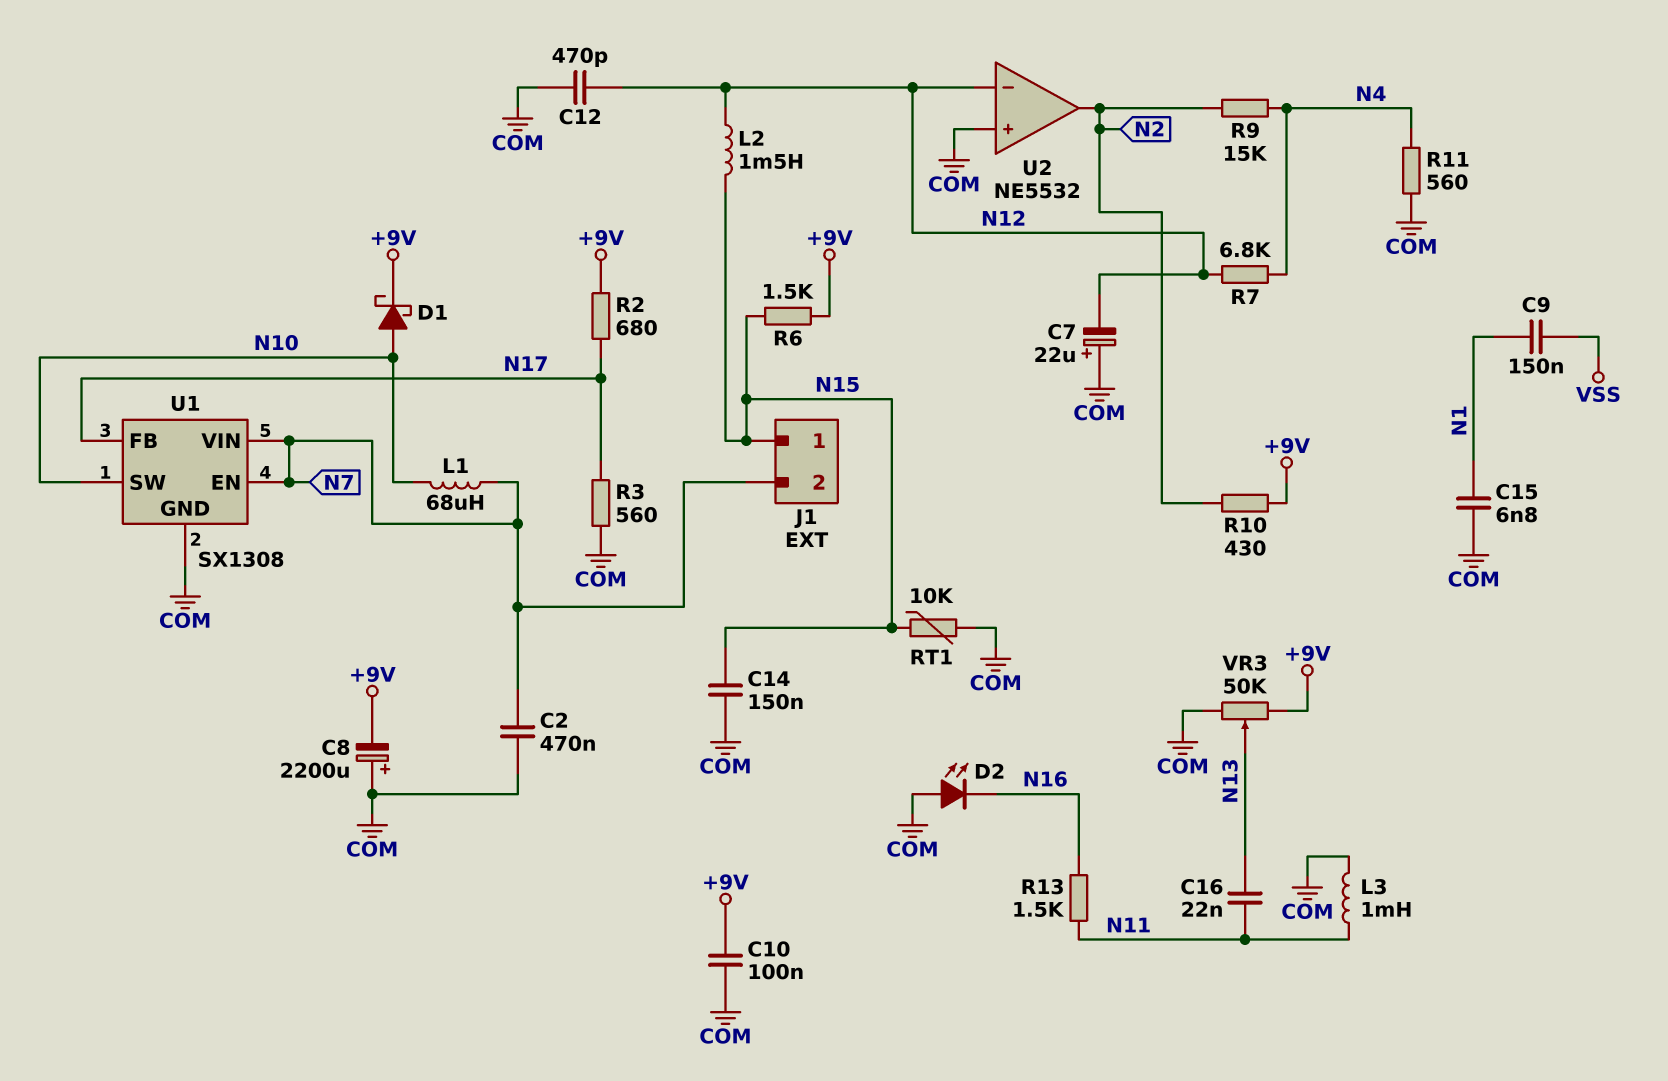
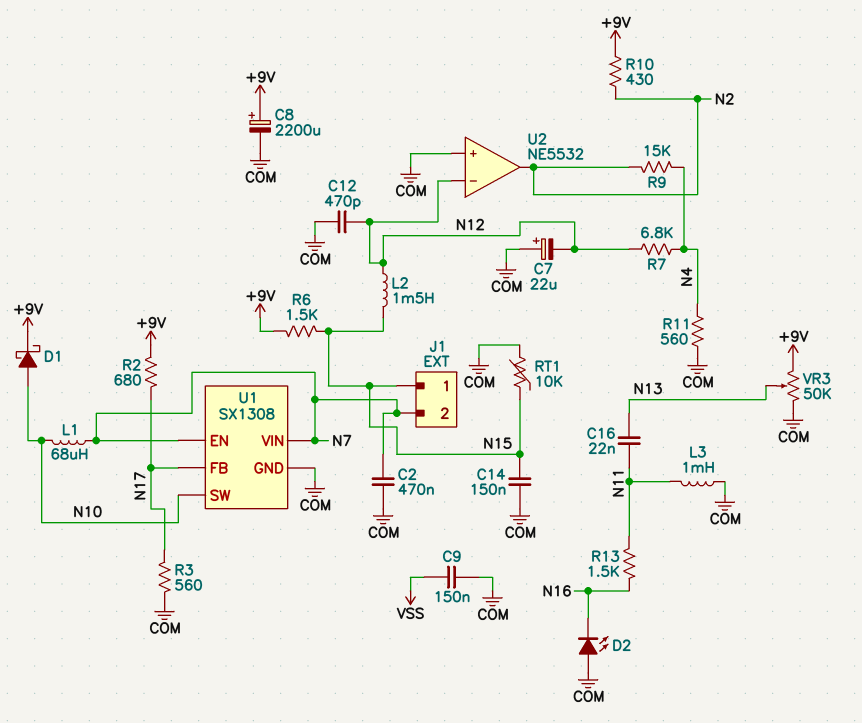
C8: 2200uF (plus COM, minus +9V) -> 2200uF (plus +9V, minus COM)
C9: 150nF (N1, VSS) -> 150nF (COM, VSS)
C10: 100nF (+9V, COM) -> none
C15: 6.8nF (COM, N1) -> none

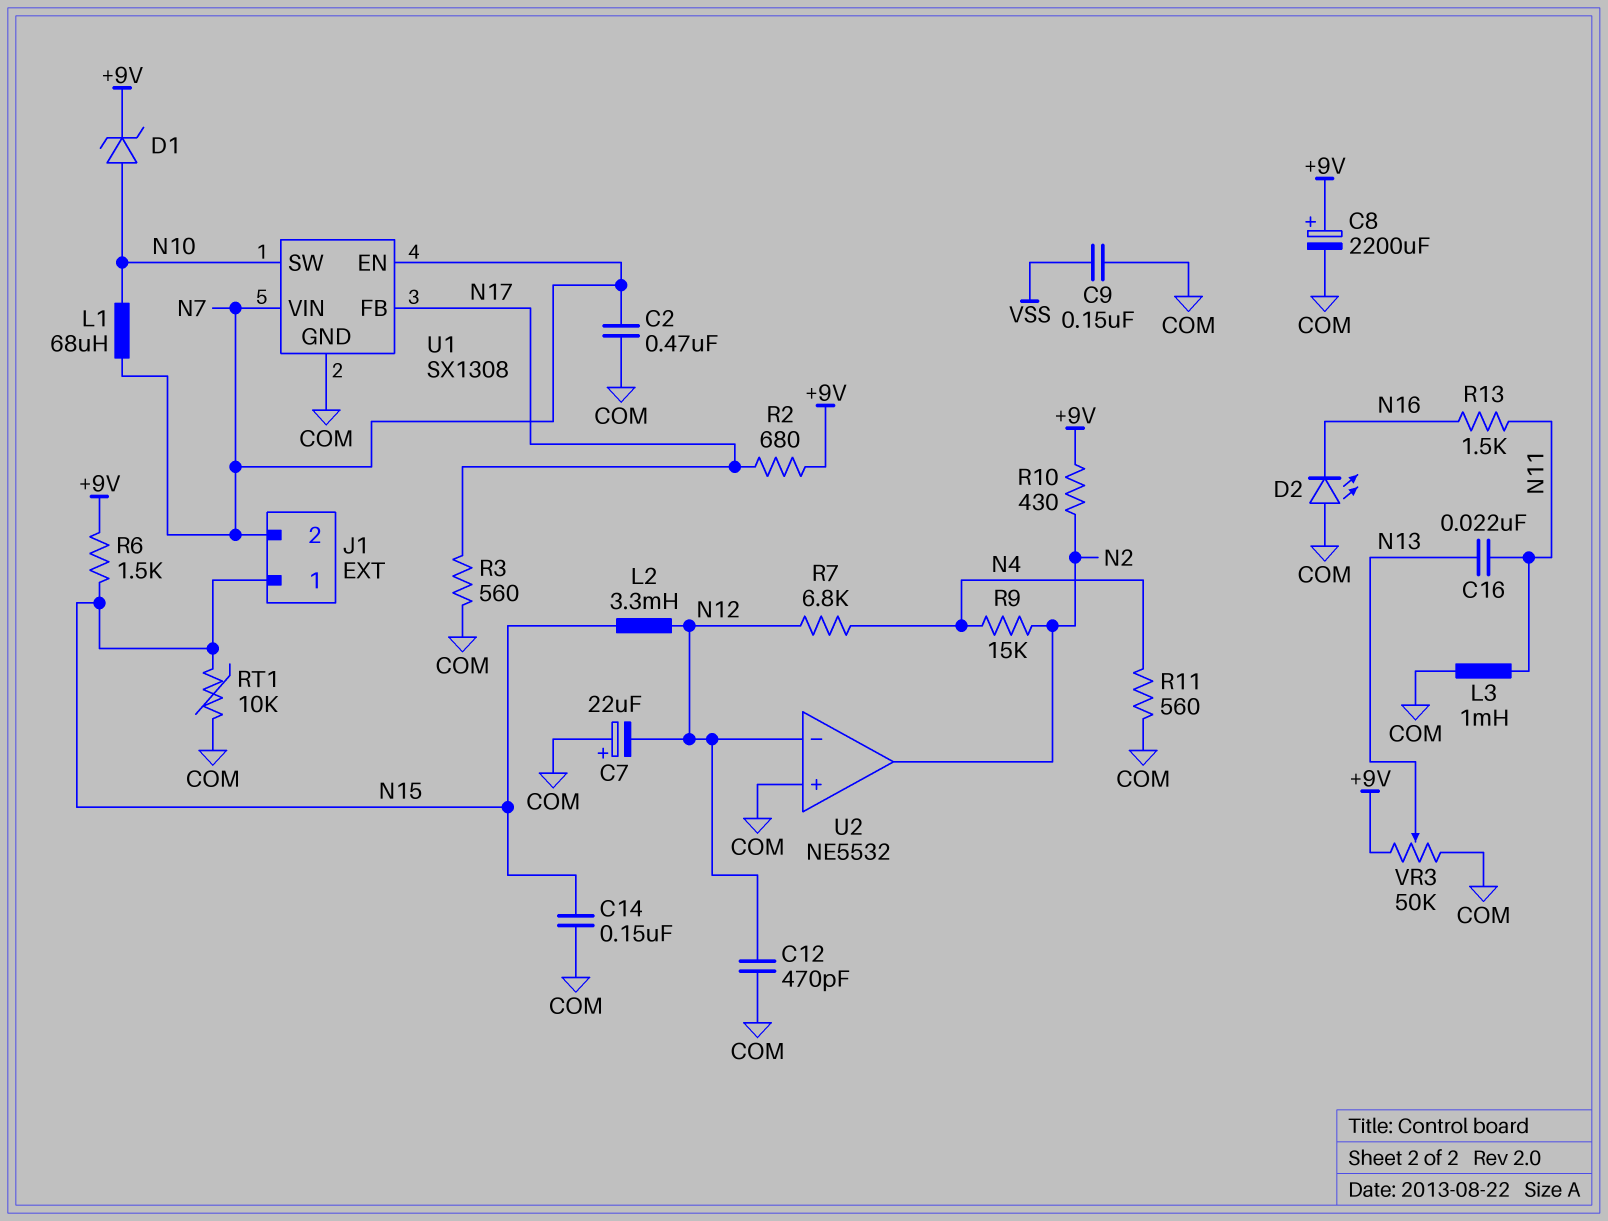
D1: schottky (A N10, K +9V) -> zener (A N10, K +9V)
L2: 1.5mH (N12, N15) -> 3.3mH (N12, N15)

